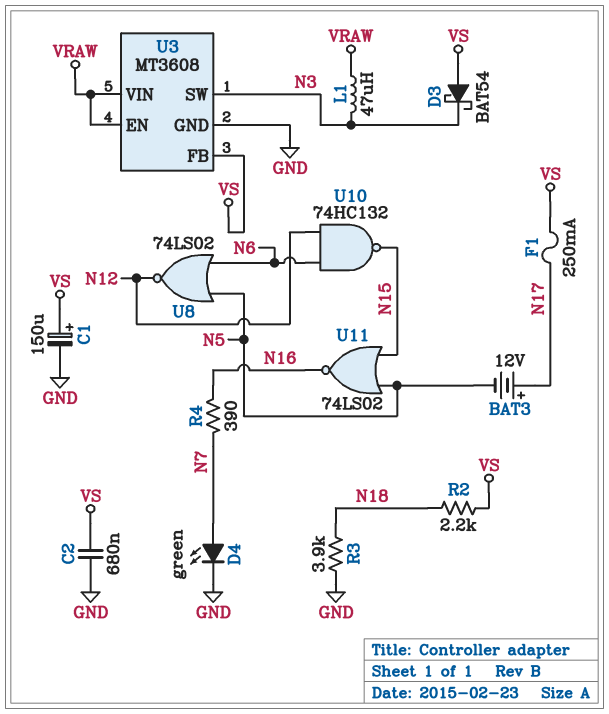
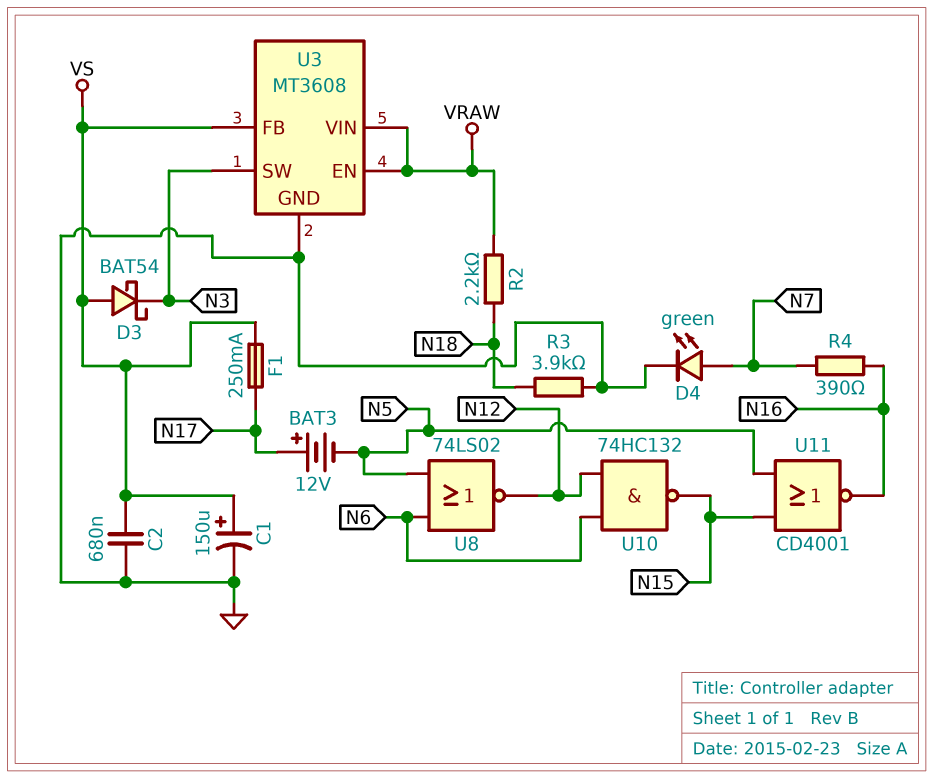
L1: 47uH (N3, VRAW) -> none
R2: 2.2k (N18, VS) -> 2.2k (N18, VRAW)
U11: NOR 74LS02 (in N5, in N15, out N16) -> NOR CD4001 (in N5, in N15, out N16)

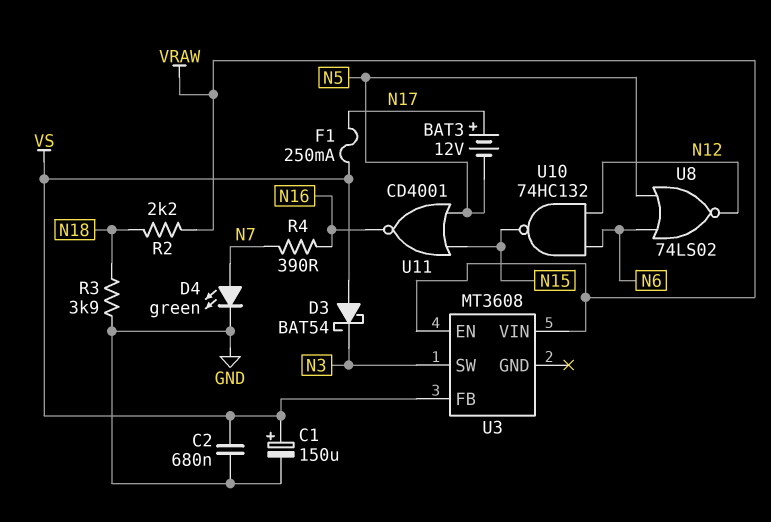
U3 pin GND: GND -> none

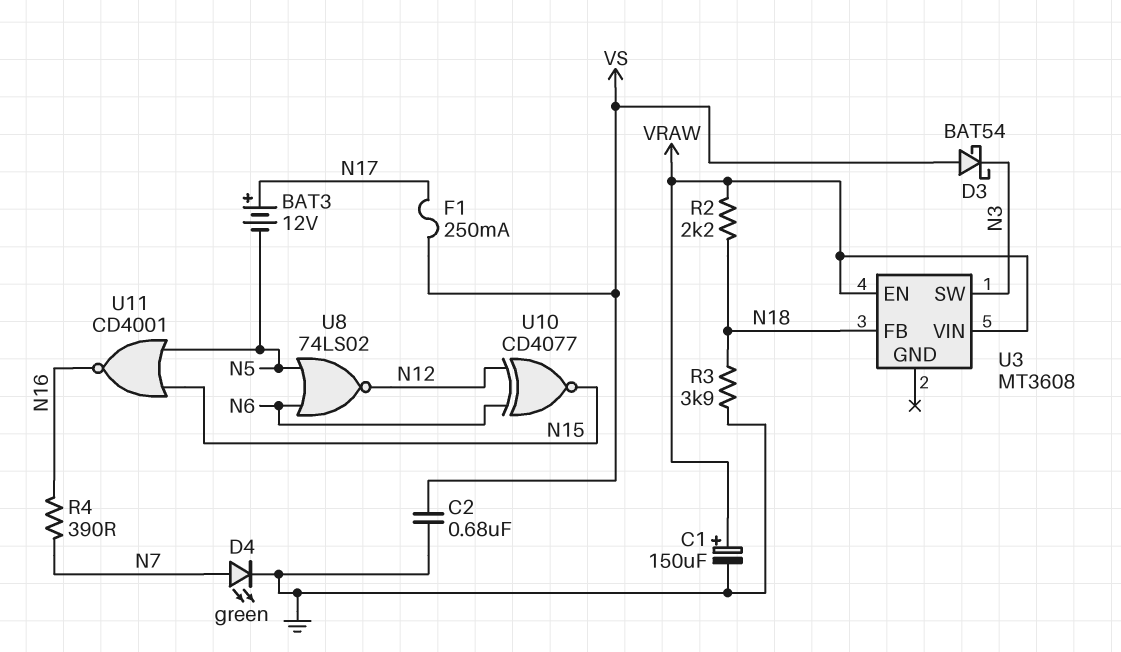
C1: 150uF (plus VS, minus GND) -> 150uF (plus VRAW, minus GND)
U3 pin FB: VS -> N18
U10: NAND 74HC132 (in N6, in N12, out N15) -> XNOR CD4077 (in N6, in N12, out N15)

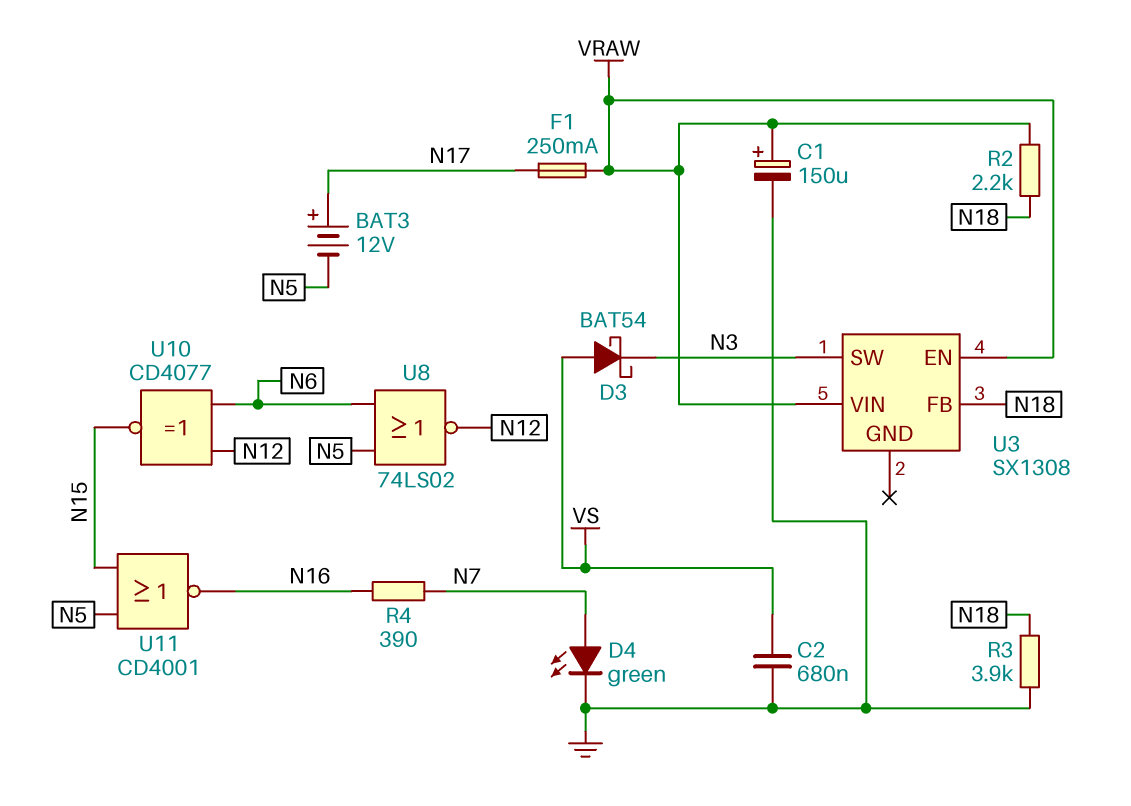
F1: 250mA (N17, VS) -> 250mA (N17, VRAW)
U3: MT3608 -> SX1308

